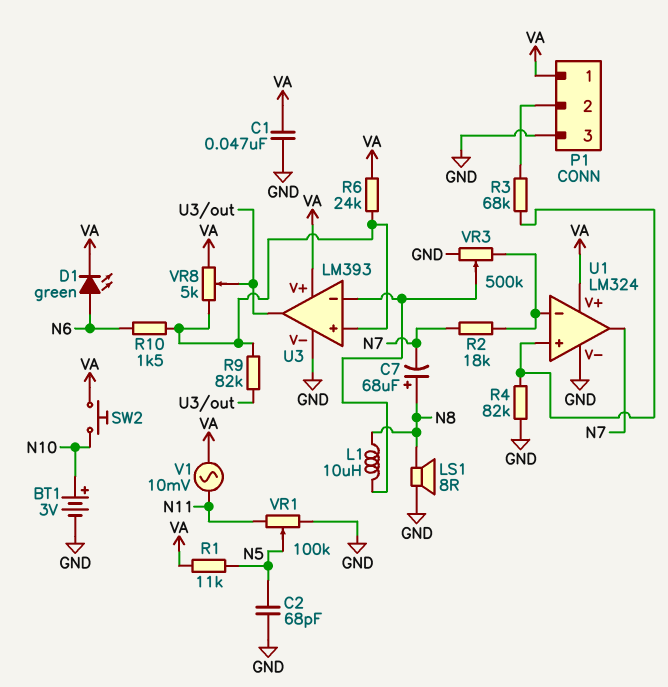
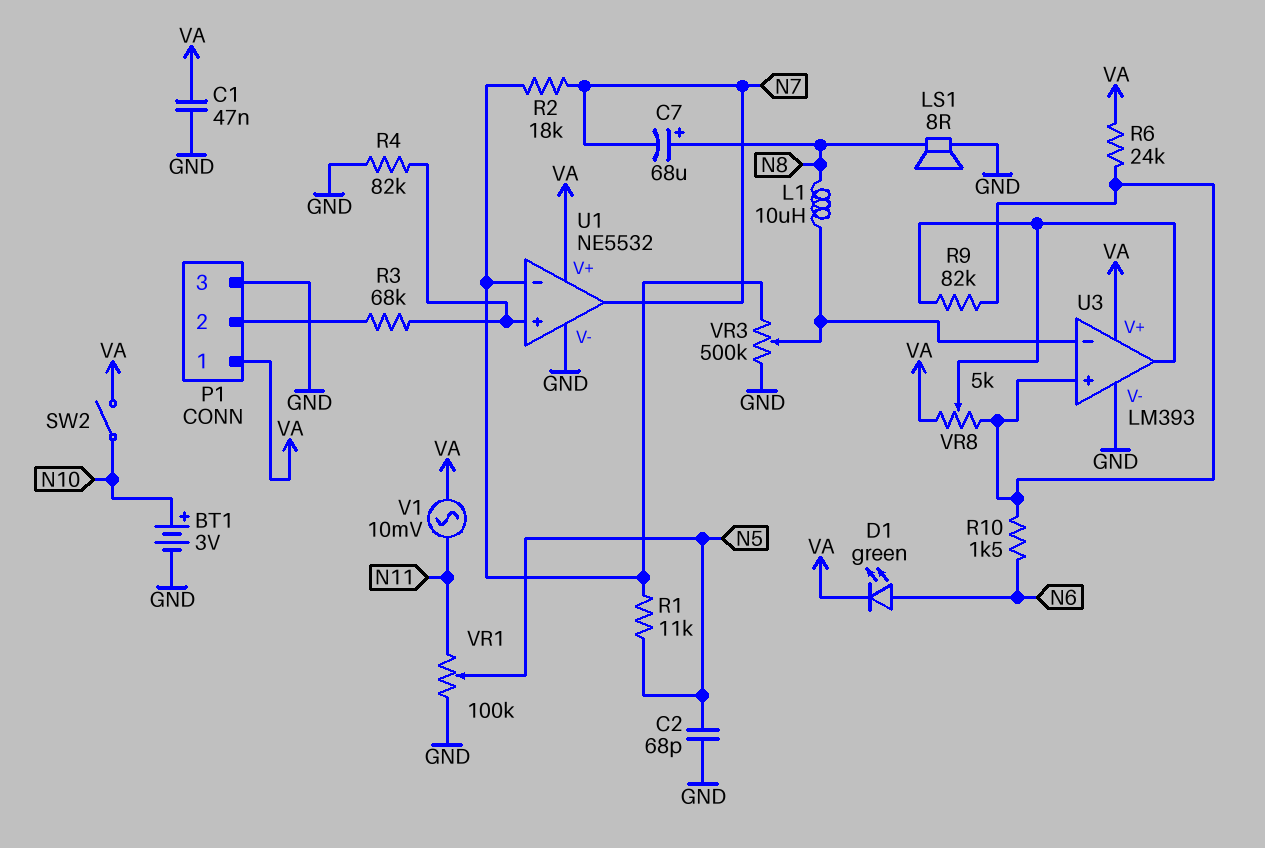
R1: 11k (N5, VA) -> 11k (N5, U1/in-)
SW2: button (N10, VA) -> switch (N10, VA)
U1: LM324 -> NE5532

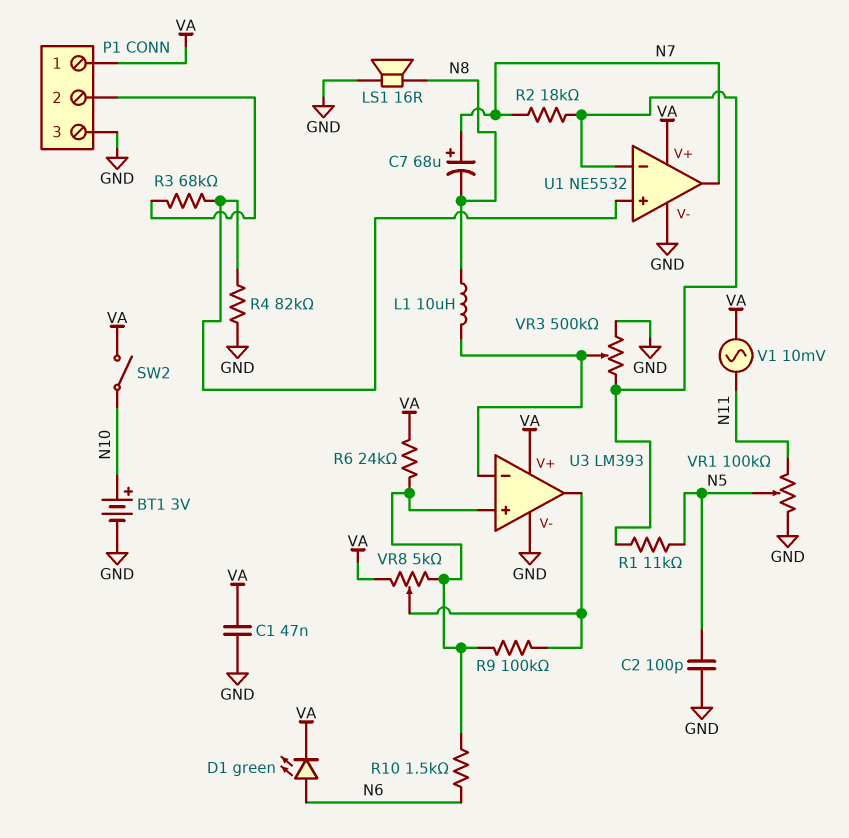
C2: 68pF (GND, N5) -> 100pF (GND, N5)
C7: 68uF (plus N8, minus N7) -> 68uF (plus N7, minus N8)
LS1: speaker 8R (GND, N8) -> speaker 16R (GND, N8)
R9: 82k (U3/in+, U3/out) -> 100k (U3/in+, U3/out)

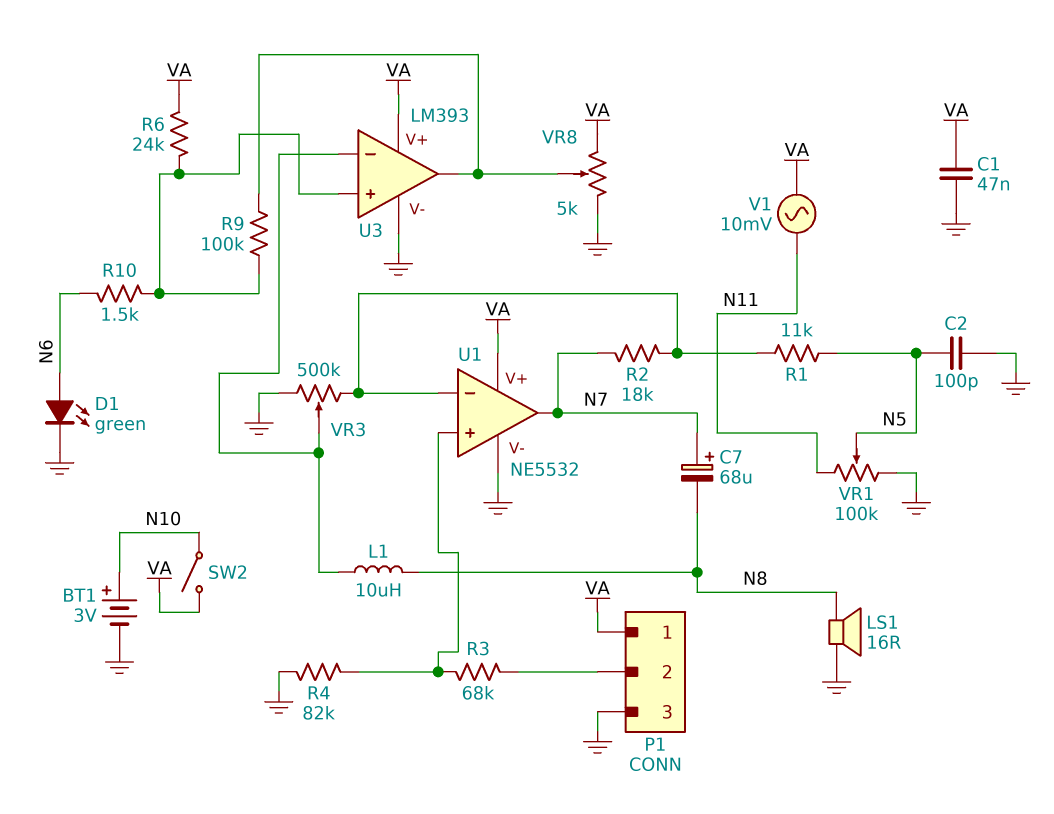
D1: LED green (A N6, K VA) -> LED green (A N6, K GND)
VR8: 5k (U3/in+, VA, wiper U3/out) -> 5k (GND, VA, wiper U3/out)

